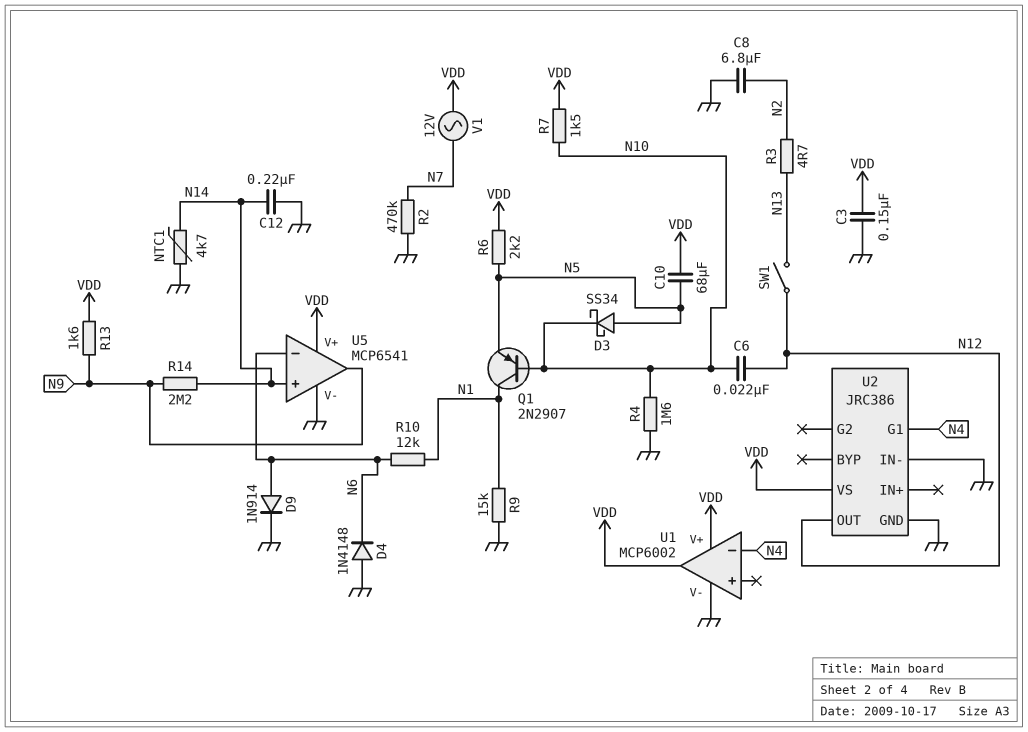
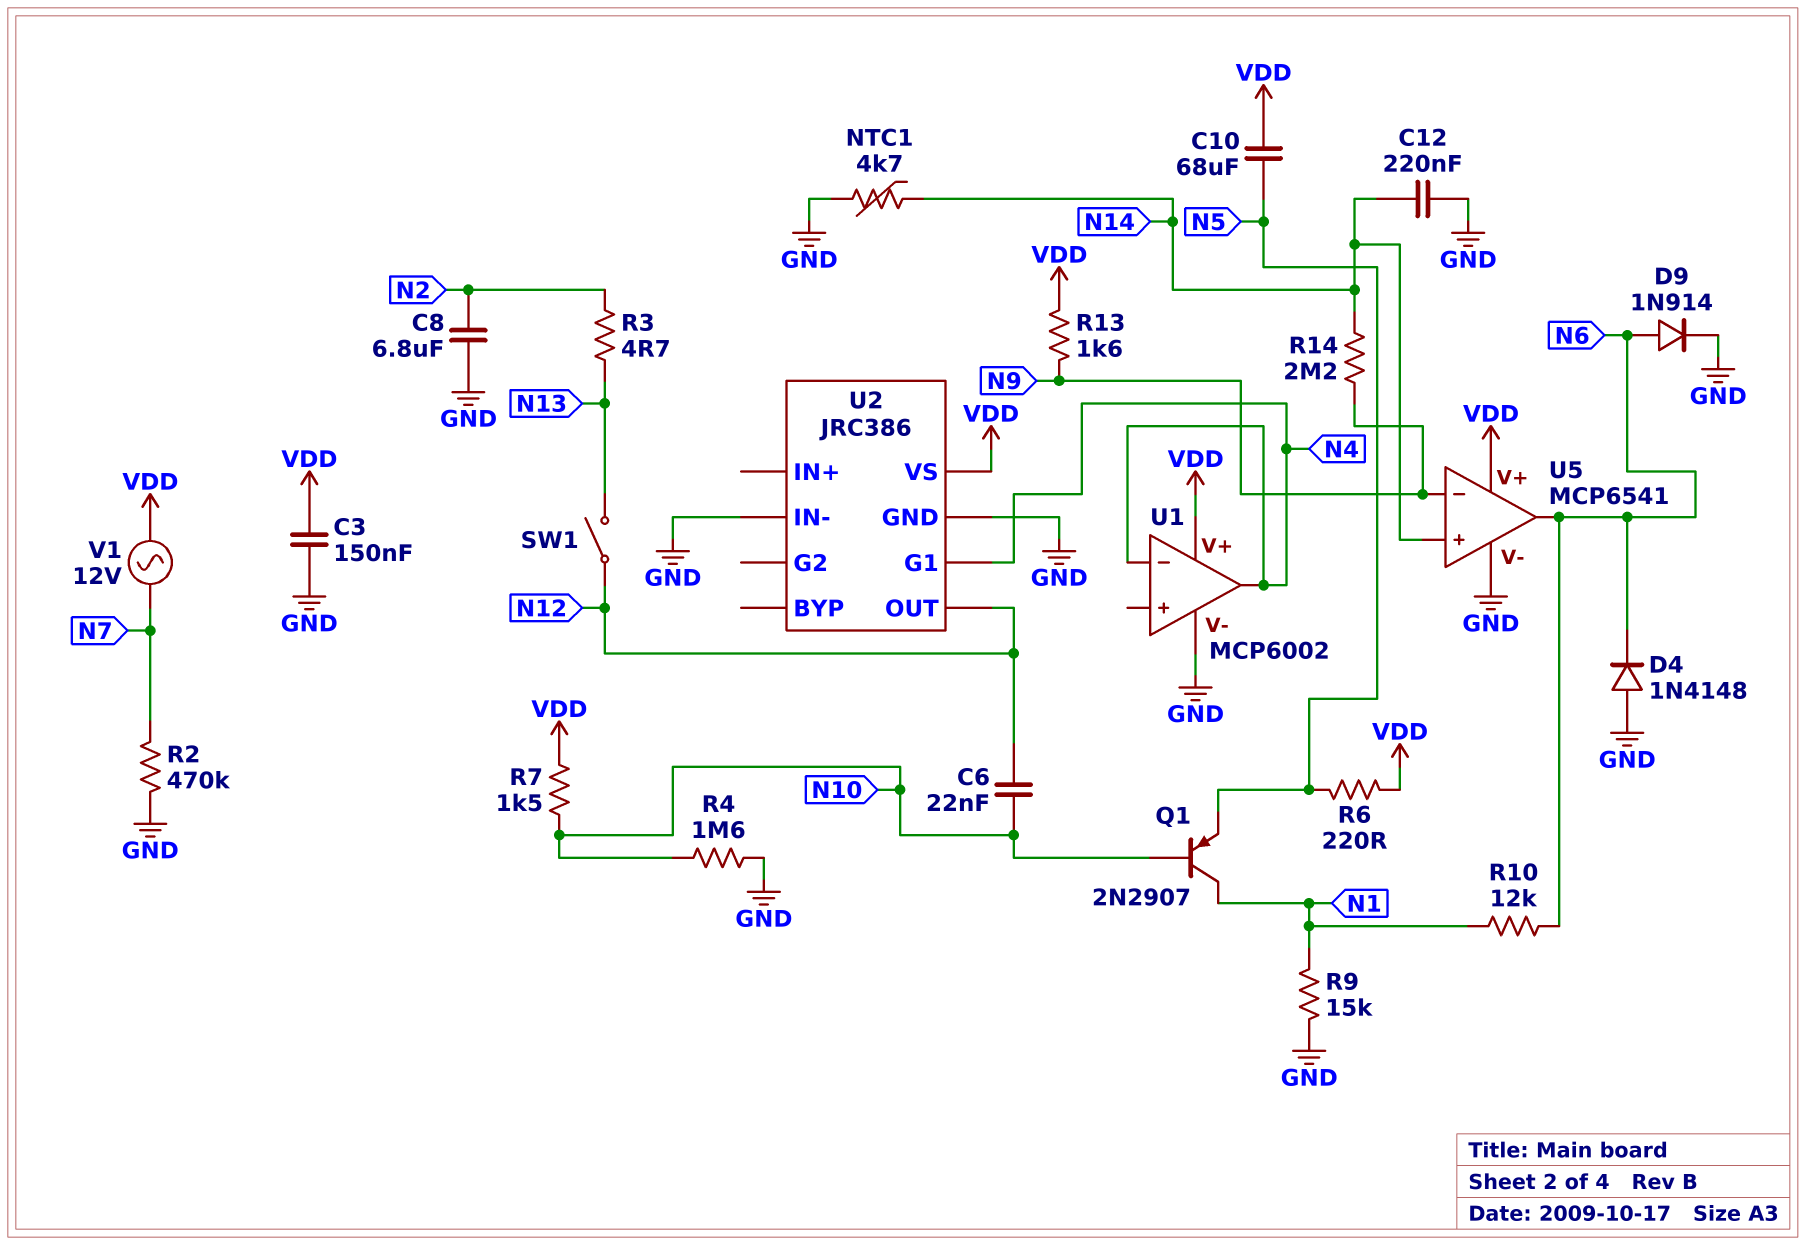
D3: schottky SS34 (A N5, K N10) -> none
R6: 2.2k (N5, VDD) -> 220 (N5, VDD)
U1 pin out: VDD -> N4
U5 pin in-: N6 -> N9
U5 pin out: N9 -> N6

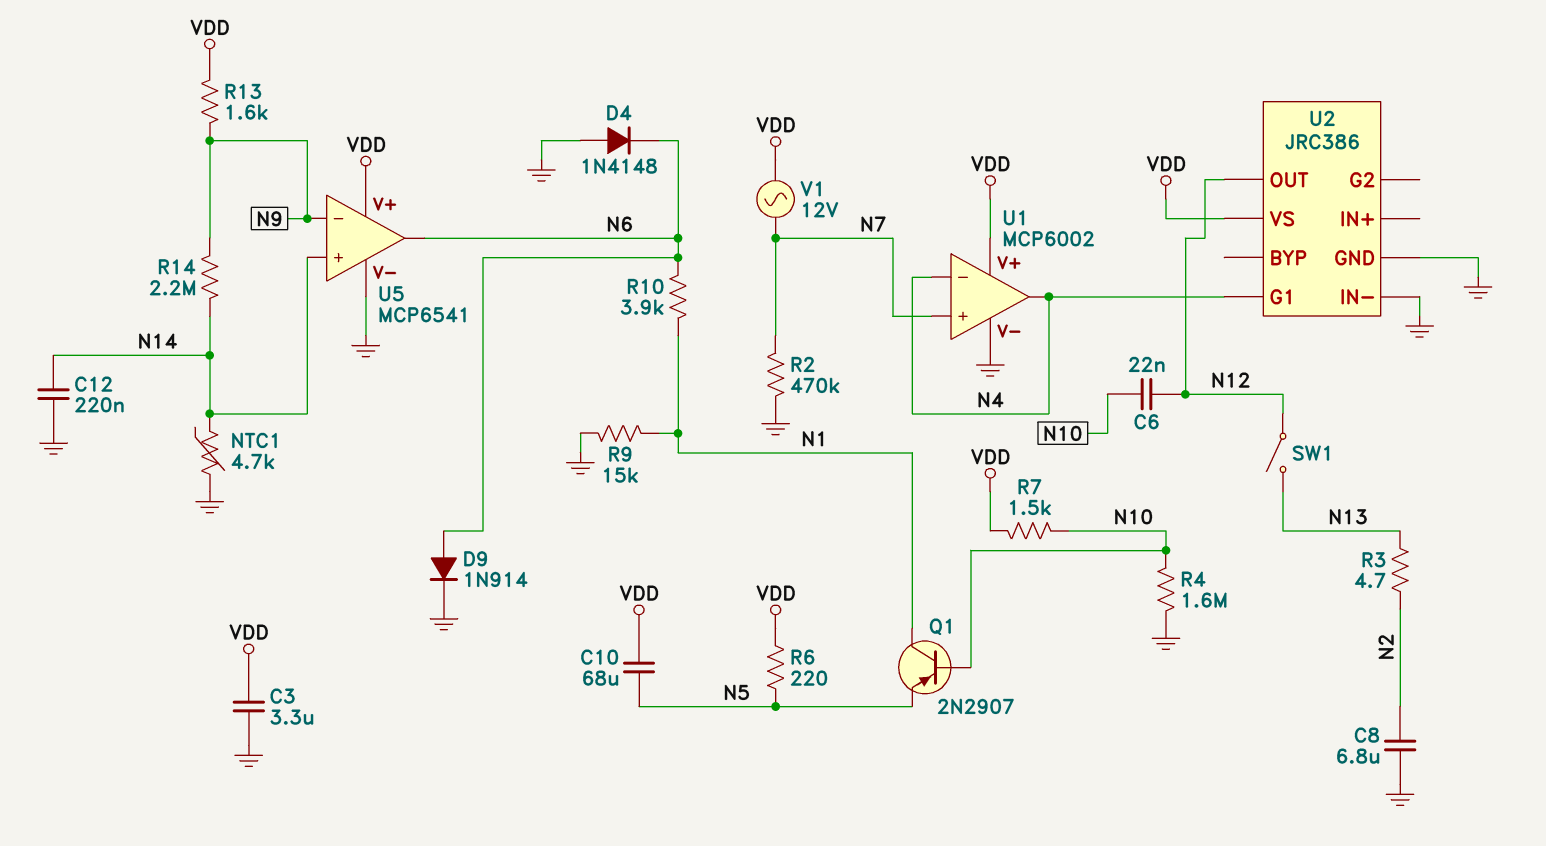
C3: 150nF (GND, VDD) -> 3.3uF (GND, VDD)
R10: 12k (N1, N6) -> 3.9k (N1, N6)
U1 pin in+: none -> N7

